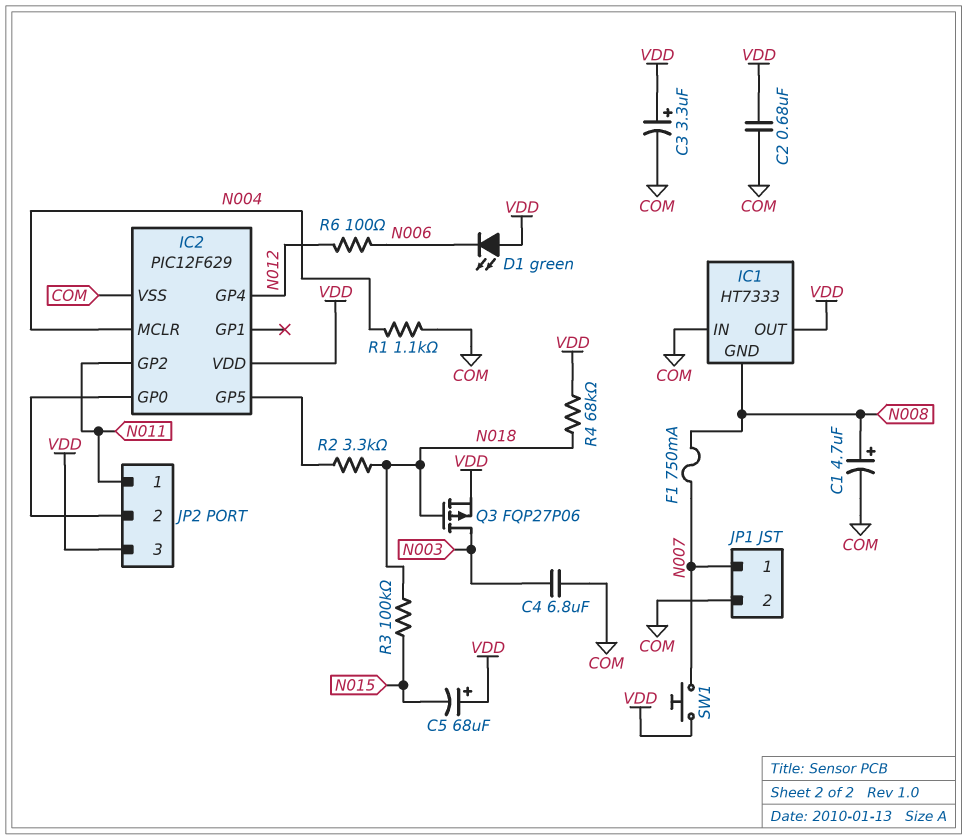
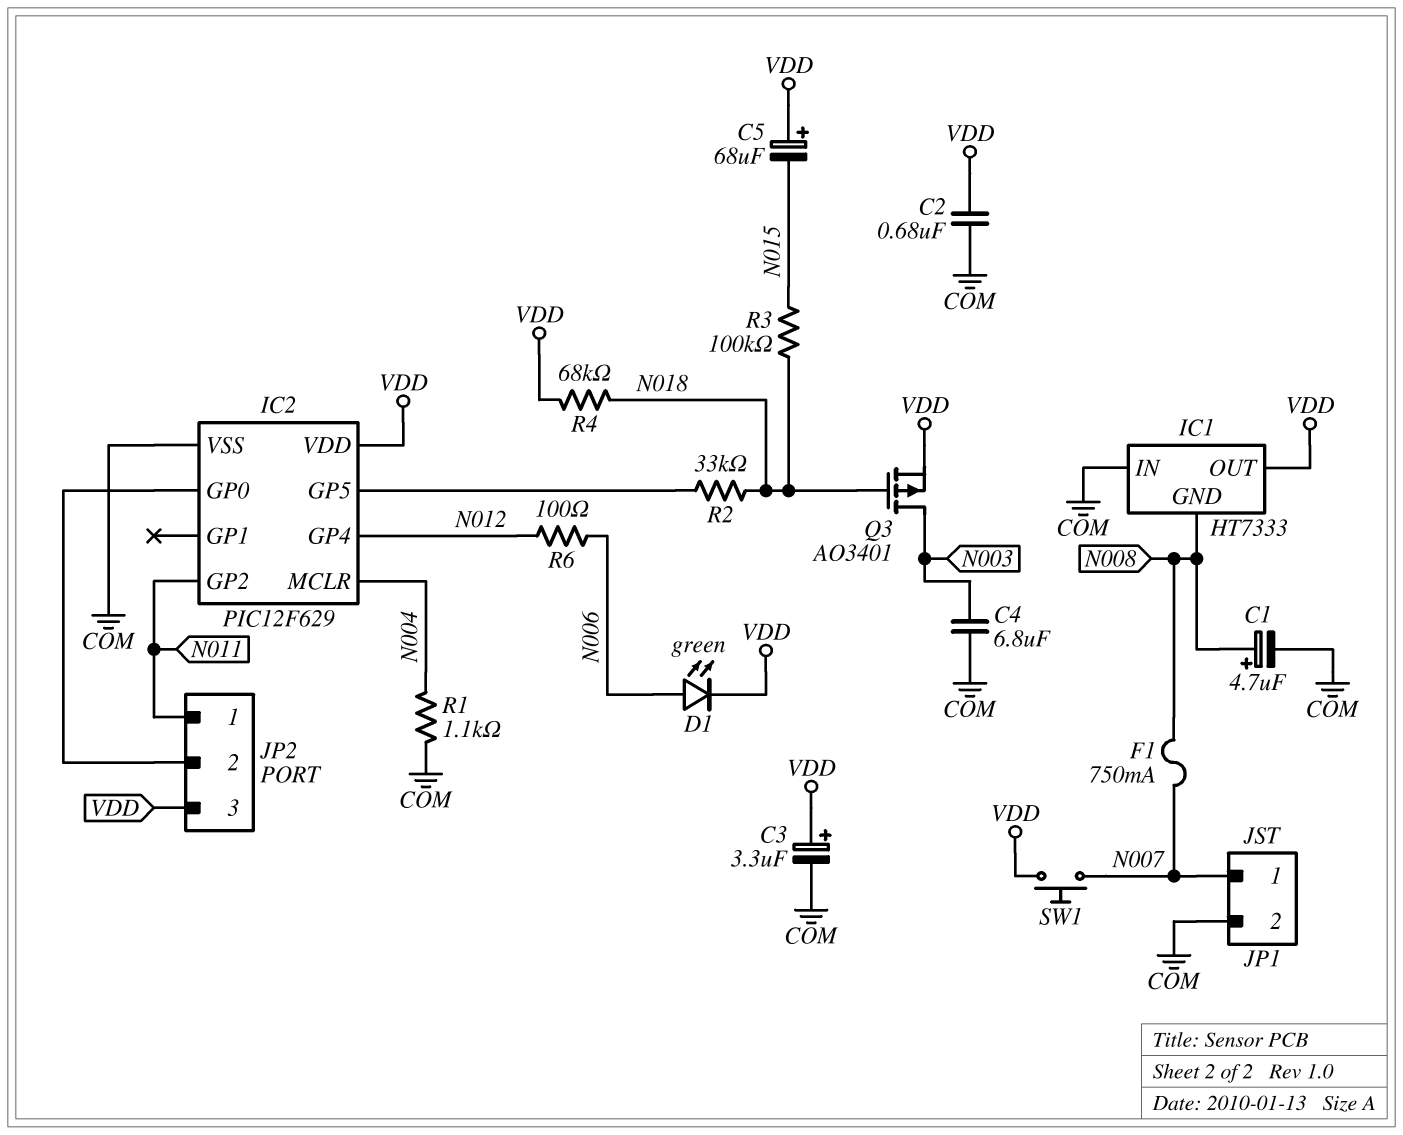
D1: LED green (A VDD, K N006) -> LED green (A N006, K VDD)
Q3: PMOS FQP27P06 (G N018, D N003, S VDD) -> PMOS AO3401 (G N018, D N003, S VDD)
R2: 3.3k (IC2/GP5, N018) -> 33k (IC2/GP5, N018)

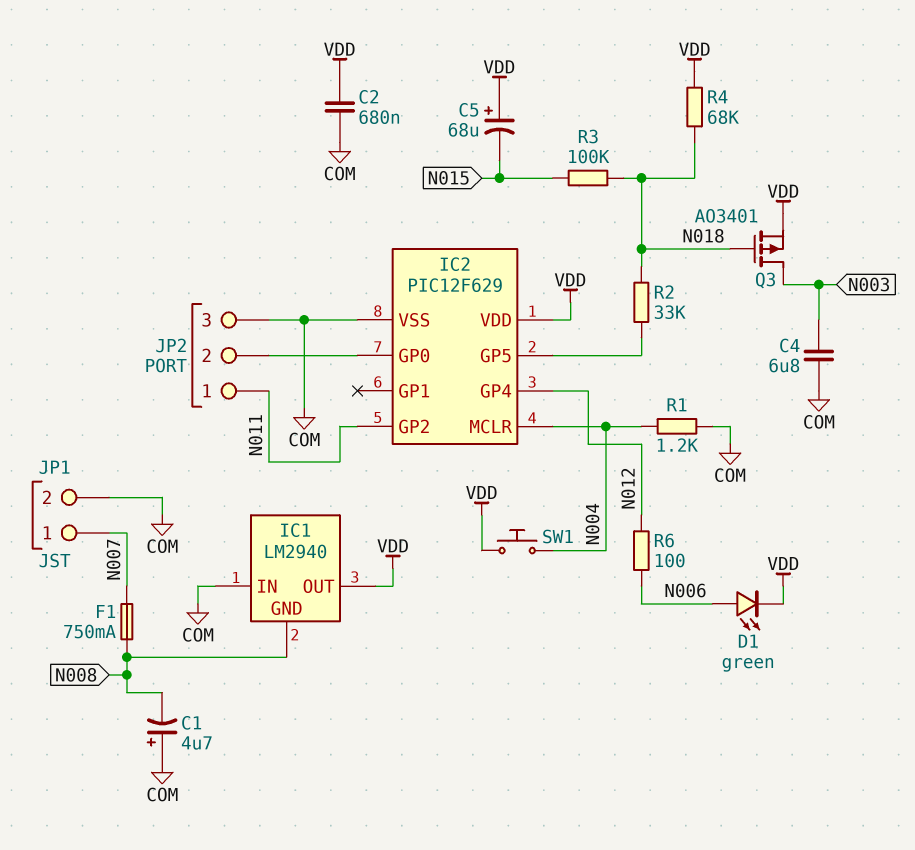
C1: 4.7uF (plus N008, minus COM) -> 4.7uF (plus COM, minus N008)
C3: 3.3uF (plus VDD, minus COM) -> none
IC1: HT7333 -> LM2940
JP2 pin 3: VDD -> COM
R1: 1.1k (COM, N004) -> 1.2k (COM, N004)
SW1: button (N007, VDD) -> button (N004, VDD)

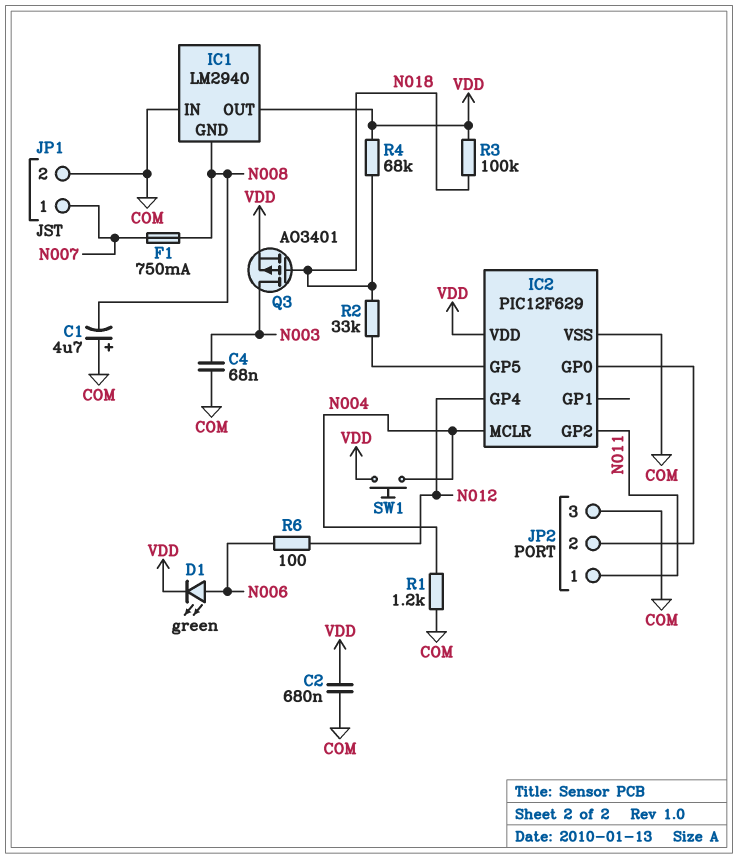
C4: 6.8uF (COM, N003) -> 68nF (COM, N003)
C5: 68uF (plus VDD, minus N015) -> none
R3: 100k (N015, N018) -> 100k (N018, VDD)

